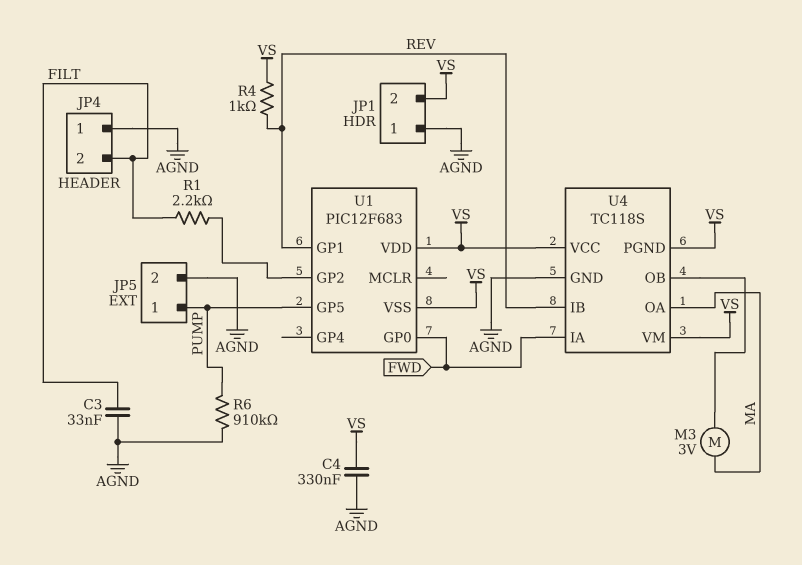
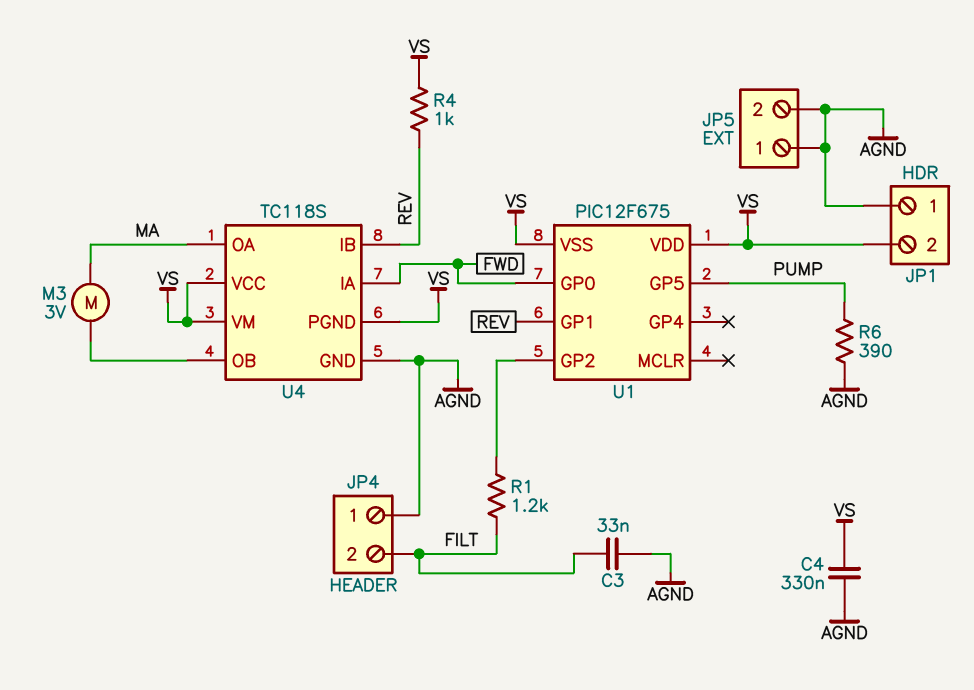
JP5 pin 1: PUMP -> AGND
R1: 2.2k (FILT, U1/GP2) -> 1.2k (FILT, U1/GP2)
R6: 910k (AGND, PUMP) -> 390 (AGND, PUMP)
U1: PIC12F683 -> PIC12F675

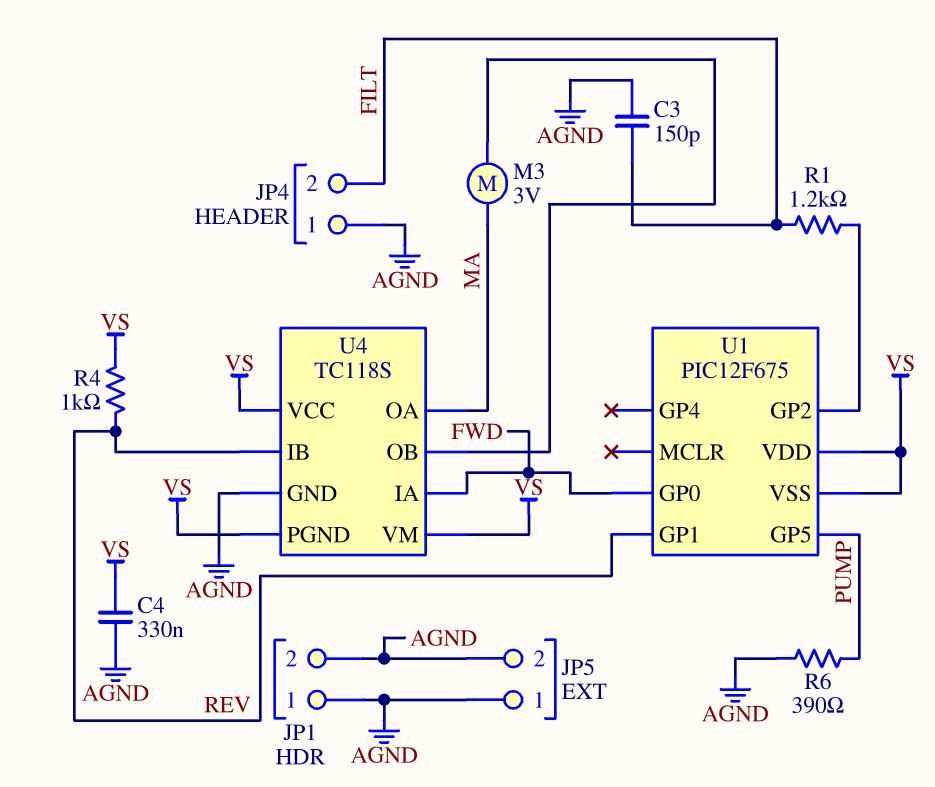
C3: 33nF (AGND, FILT) -> 150pF (AGND, FILT)
JP1 pin 2: VS -> AGND

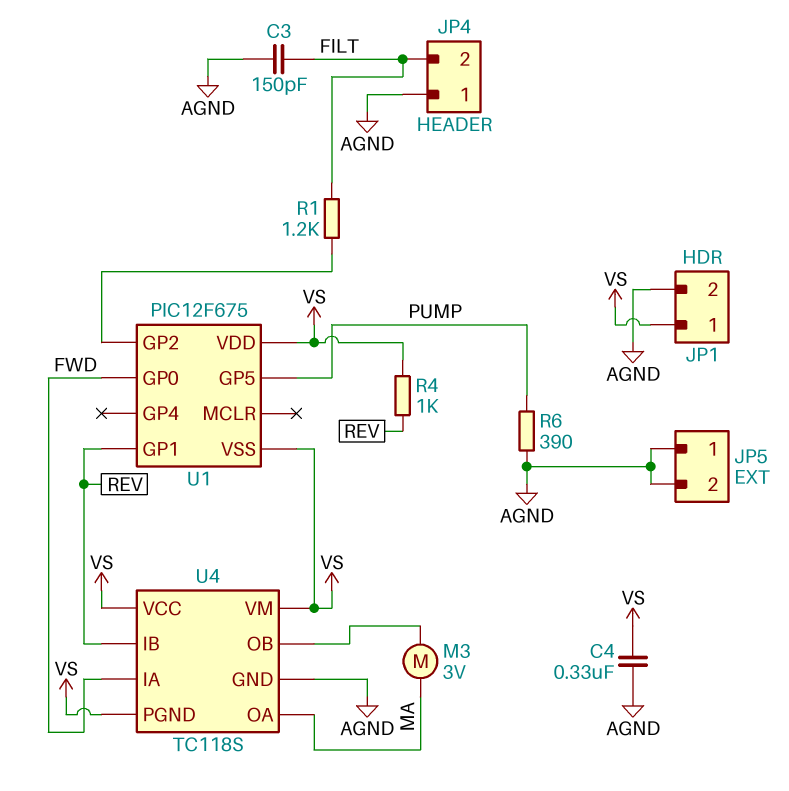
JP1 pin 1: AGND -> VS

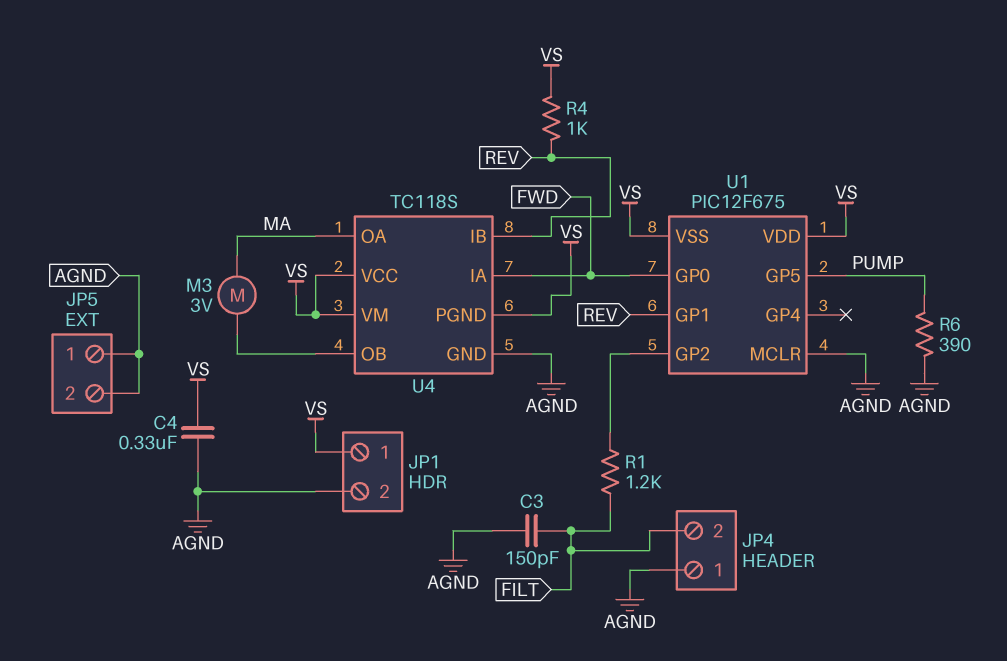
U1 pin MCLR: none -> AGND

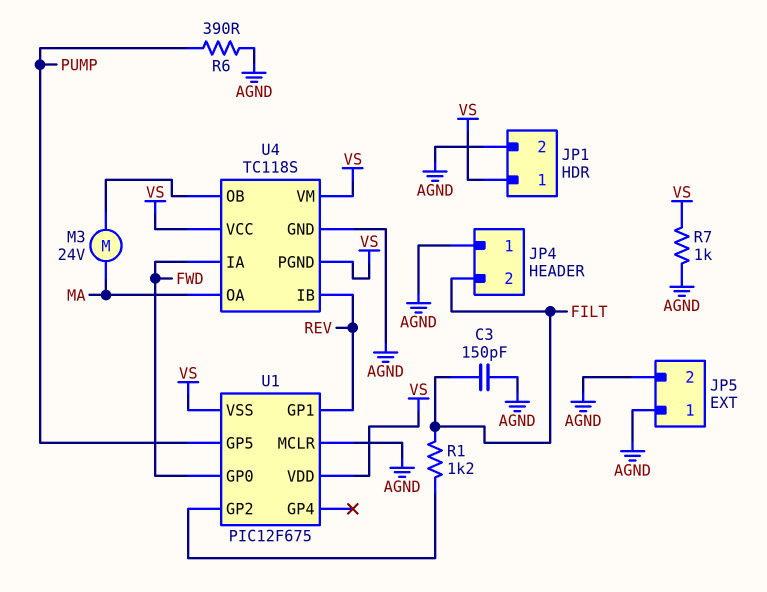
C4: 330nF (AGND, VS) -> none
M3: motor 3V (MA, U4/OB) -> motor 24V (MA, U4/OB)
R4: 1k (REV, VS) -> none
R7: none -> 1k (AGND, VS)

